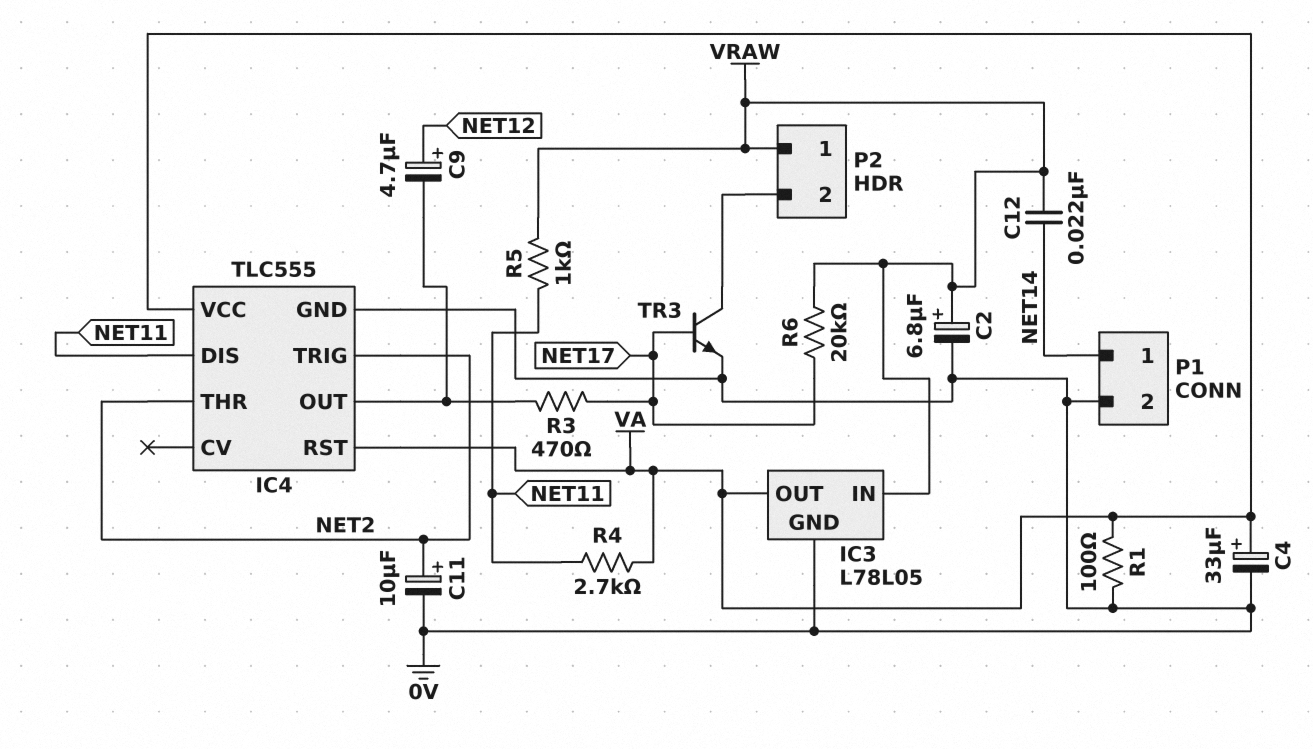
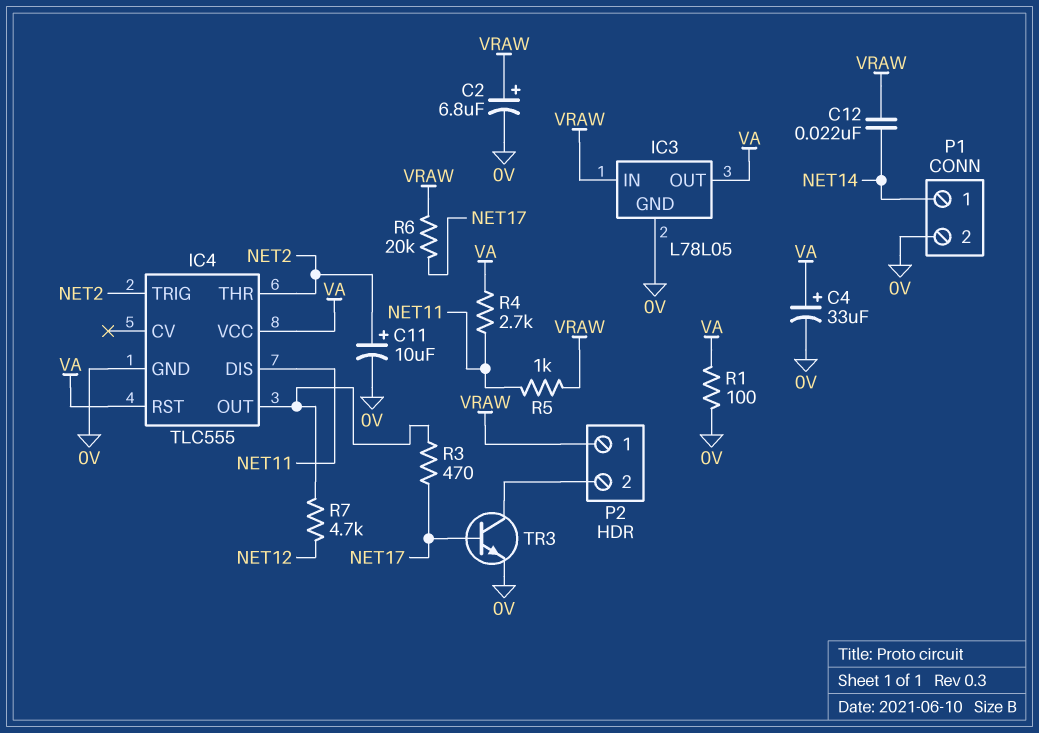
C9: 4.7uF (plus NET12, minus IC4/OUT) -> none
R7: none -> 4.7k (IC4/OUT, NET12)

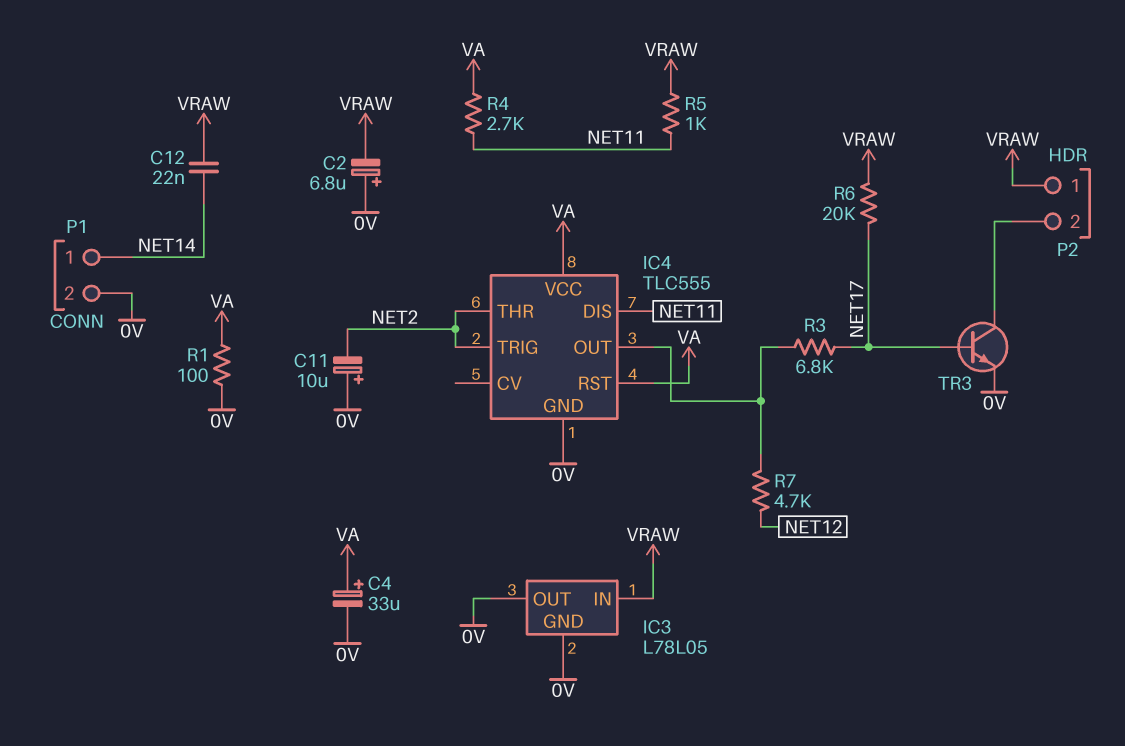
C2: 6.8uF (plus VRAW, minus 0V) -> 6.8uF (plus 0V, minus VRAW)
C11: 10uF (plus NET2, minus 0V) -> 10uF (plus 0V, minus NET2)
IC3 pin OUT: VA -> 0V
R3: 470 (IC4/OUT, NET17) -> 6.8k (IC4/OUT, NET17)

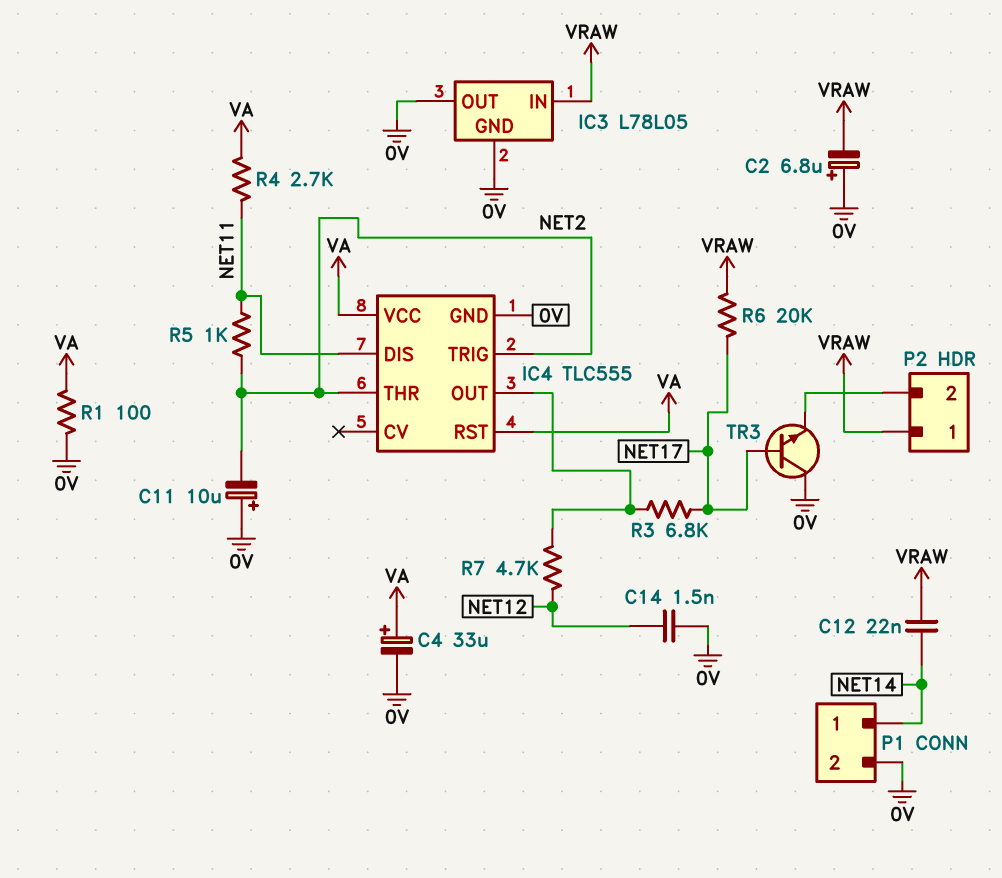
C14: none -> 1.5nF (0V, NET12)
R5: 1k (NET11, VRAW) -> 1k (NET2, NET11)
TR3: NPN (B NET17, C P2/2, E 0V) -> NPN (B NET17, C 0V, E P2/2)

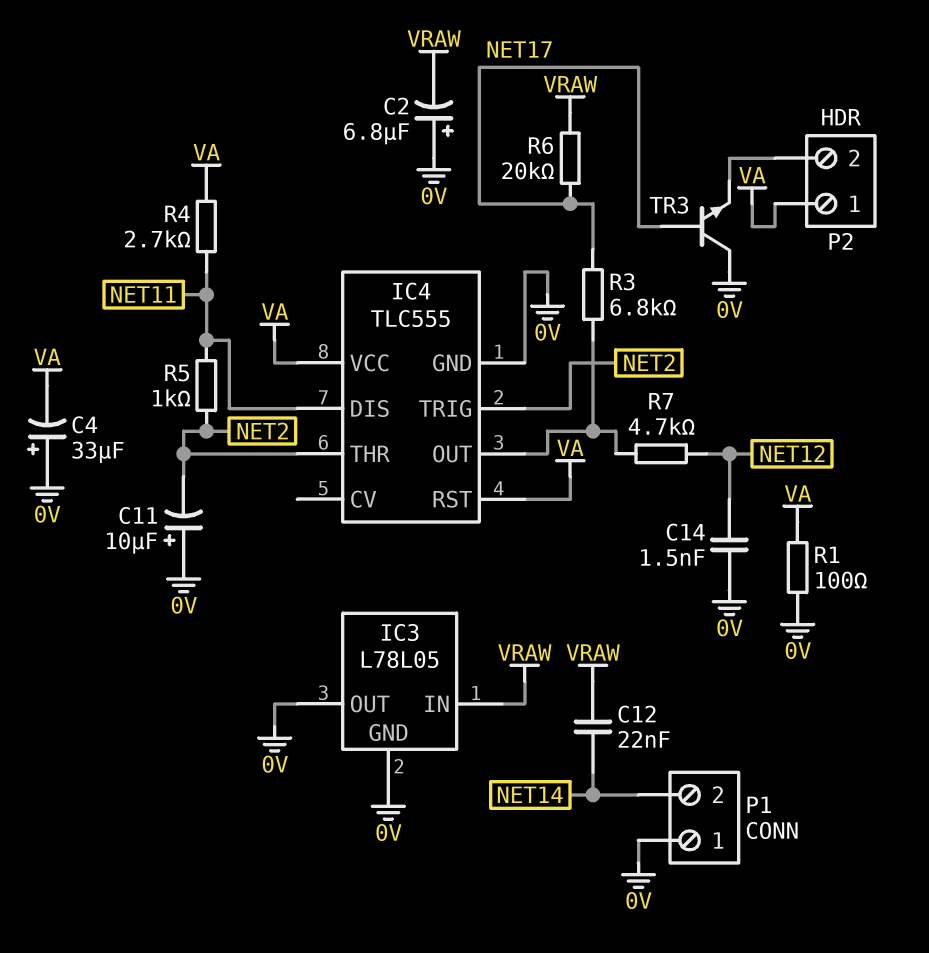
C4: 33uF (plus VA, minus 0V) -> 33uF (plus 0V, minus VA)
P1 pin 1: NET14 -> 0V
P1 pin 2: 0V -> NET14
P2 pin 1: VRAW -> VA

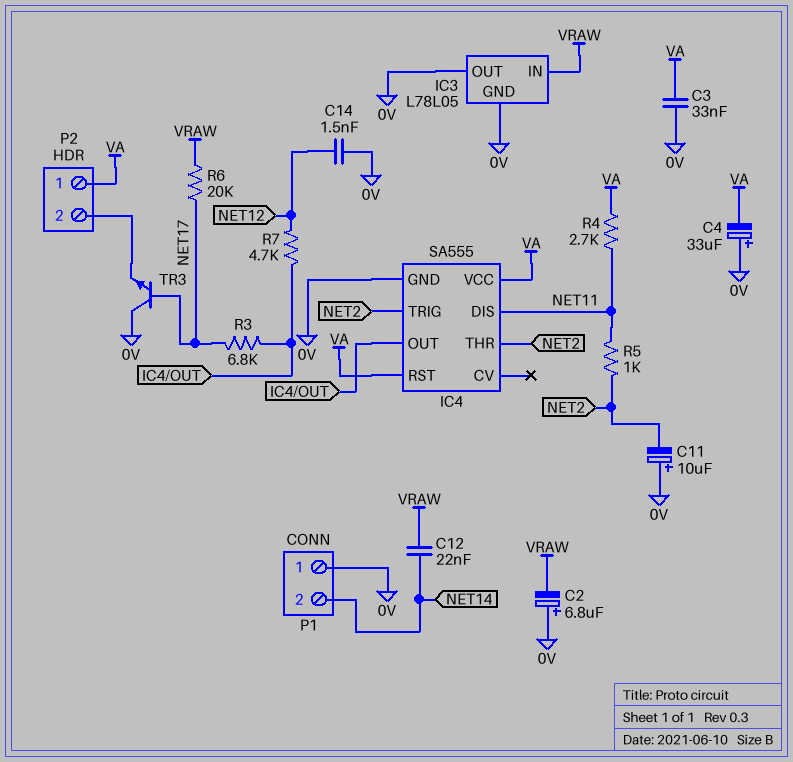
C3: none -> 33nF (0V, VA)
IC4: TLC555 -> SA555
R1: 100 (0V, VA) -> none

